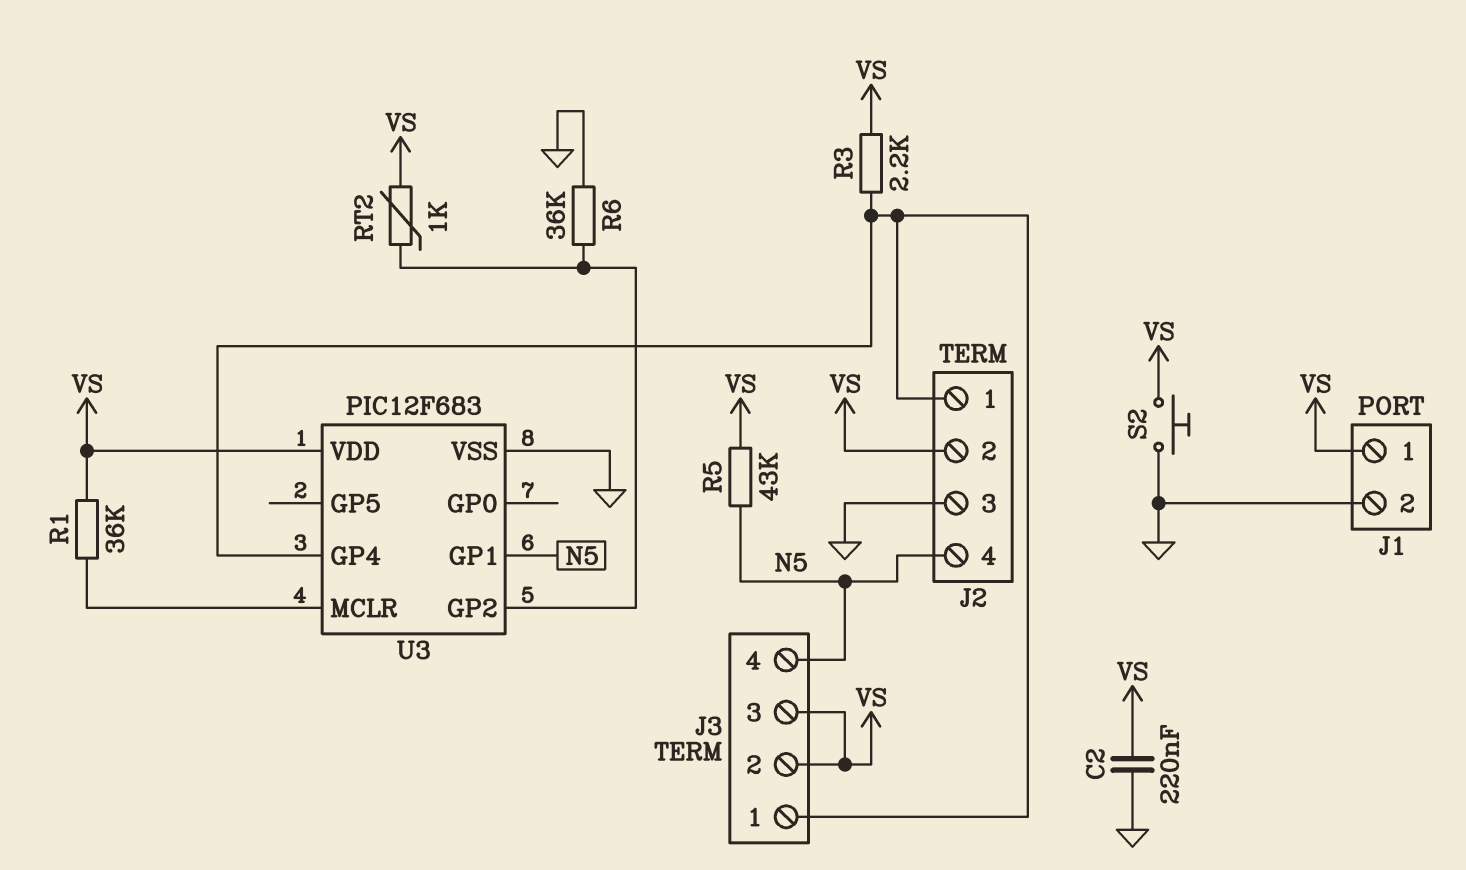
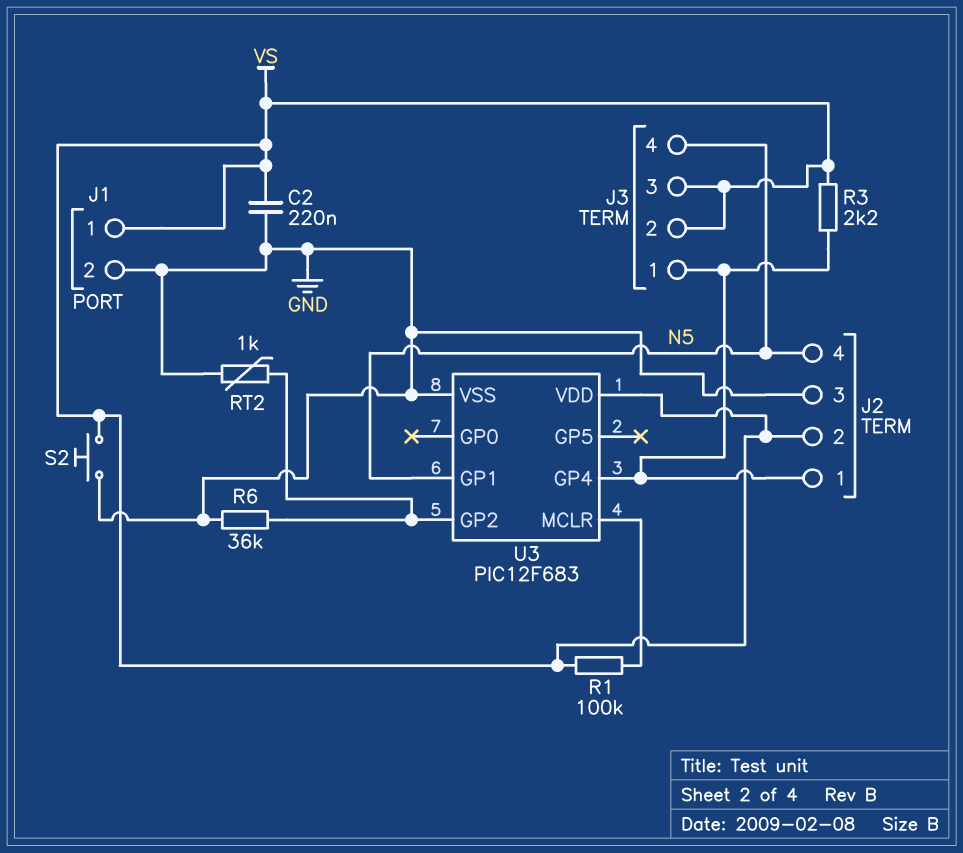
R1: 36k (U3/MCLR, VS) -> 100k (U3/MCLR, VS)
R5: 43k (N5, VS) -> none
RT2: 1k (U3/GP2, VS) -> 1k (GND, U3/GP2)

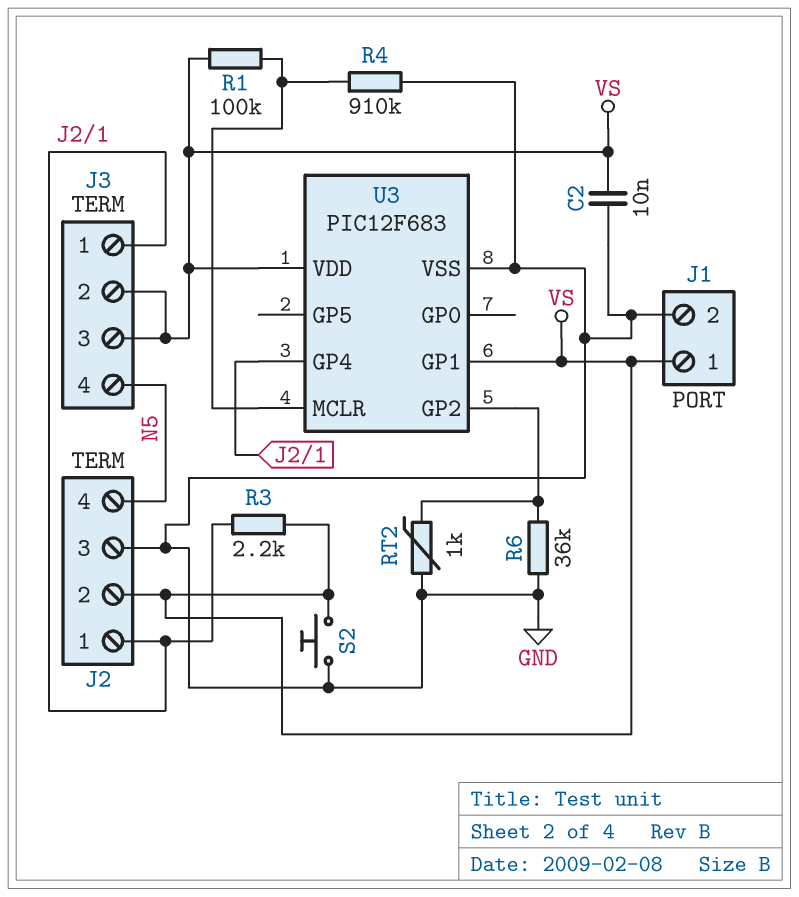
C2: 220nF (GND, VS) -> 10nF (GND, VS)
R4: none -> 910k (GND, U3/MCLR)
U3 pin GP1: N5 -> VS

